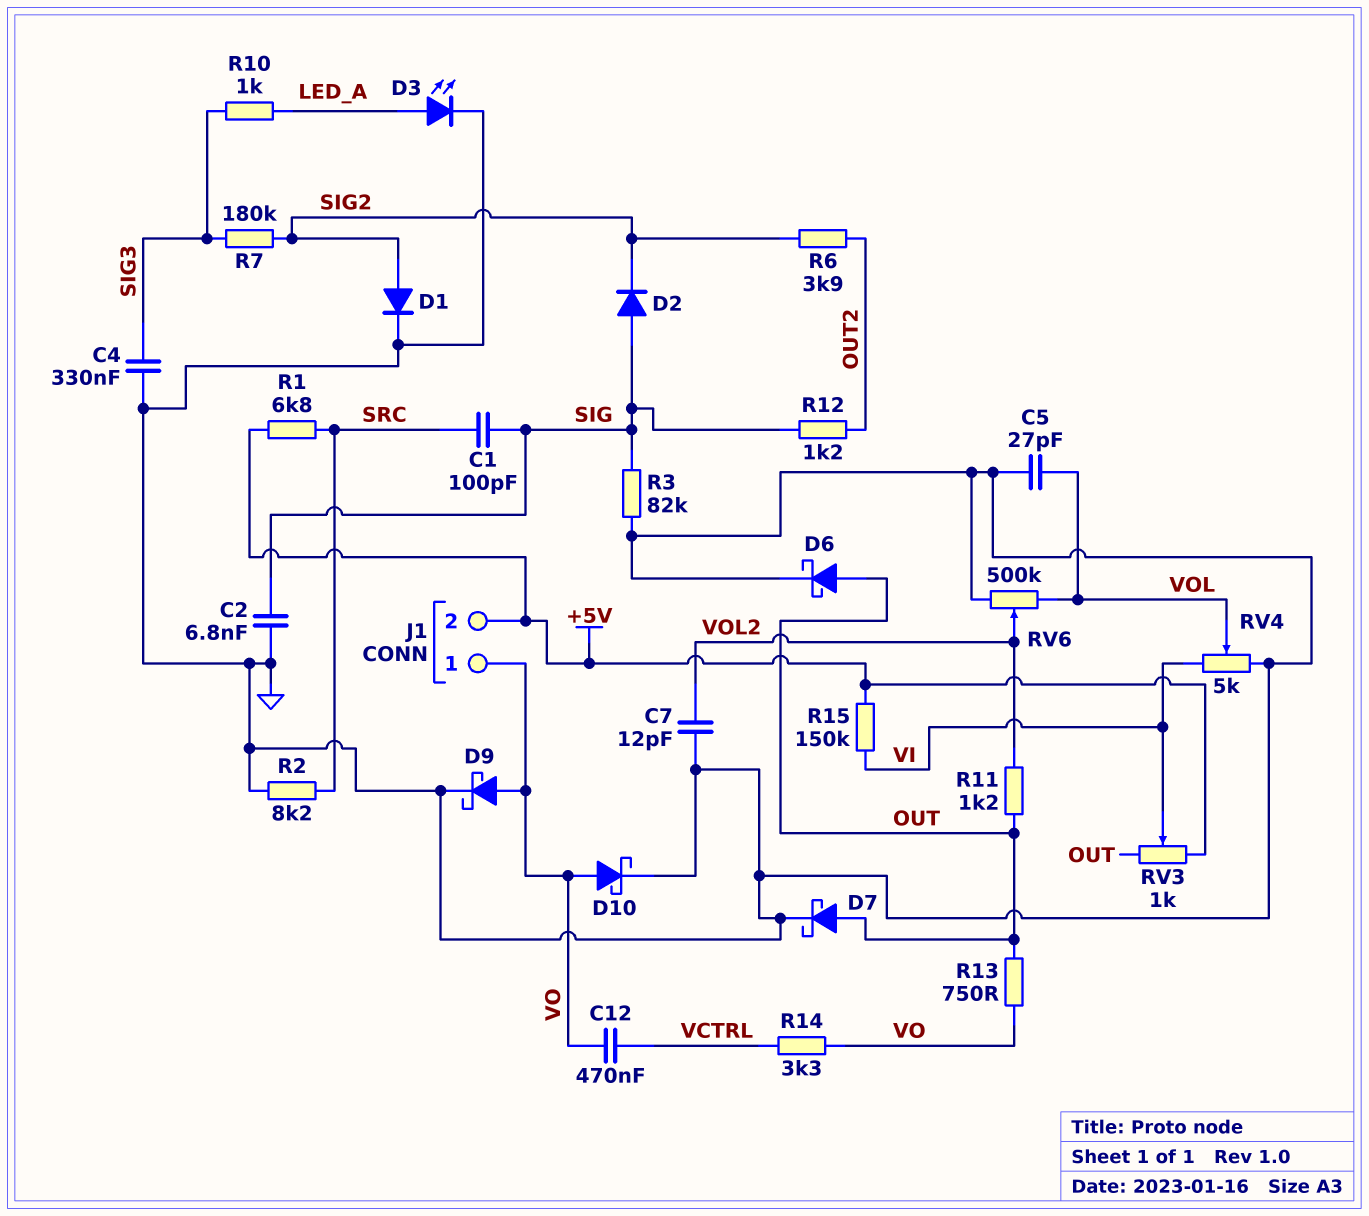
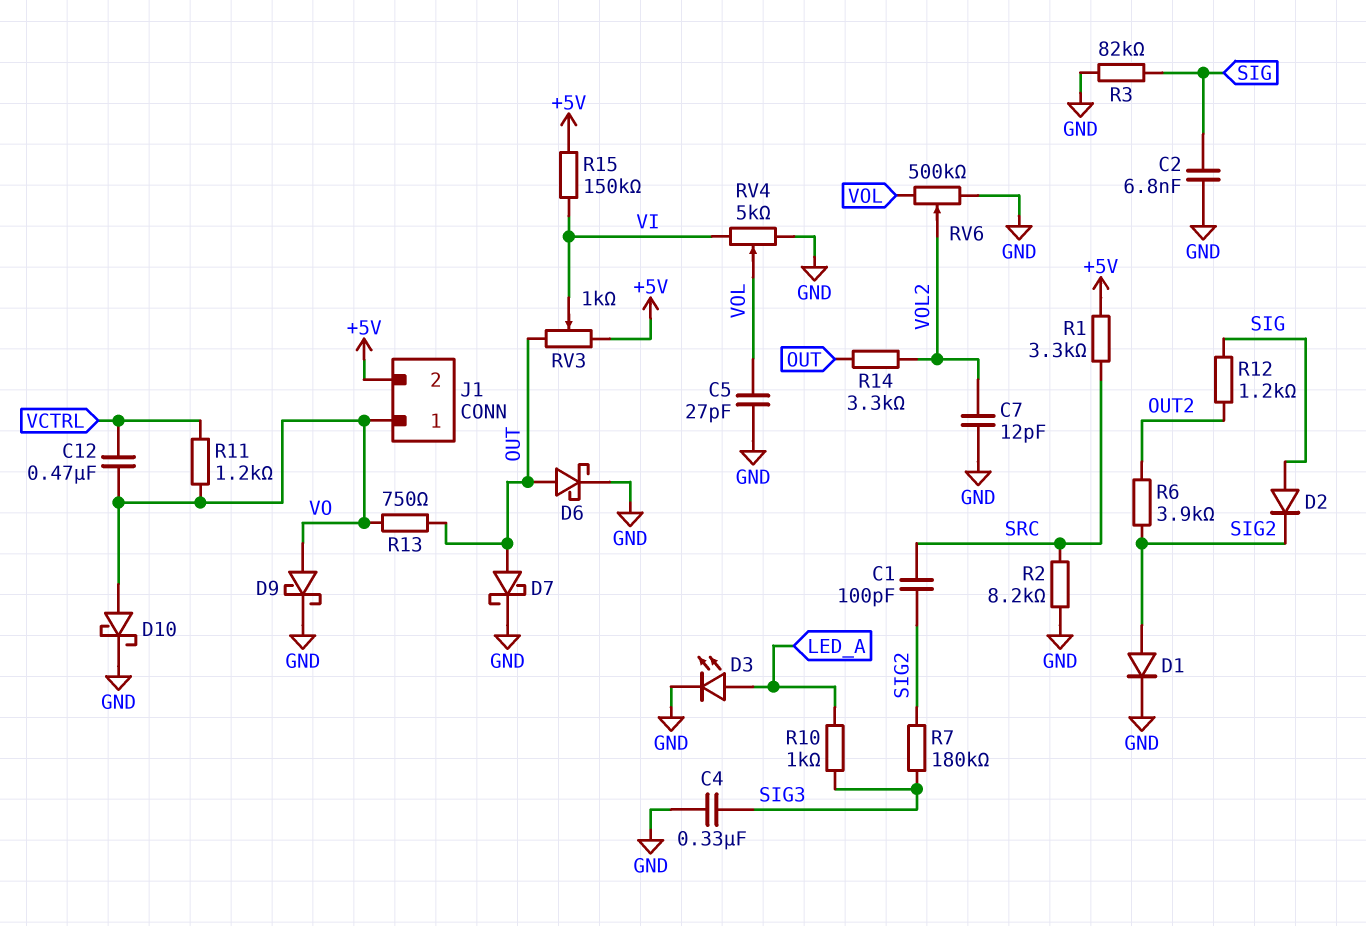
C1: 100pF (SIG, SRC) -> 100pF (SIG2, SRC)
R1: 6.8k (+5V, SRC) -> 3.3k (+5V, SRC)
R11: 1.2k (OUT, VOL2) -> 1.2k (VCTRL, VO)
R14: 3.3k (VCTRL, VO) -> 3.3k (OUT, VOL2)

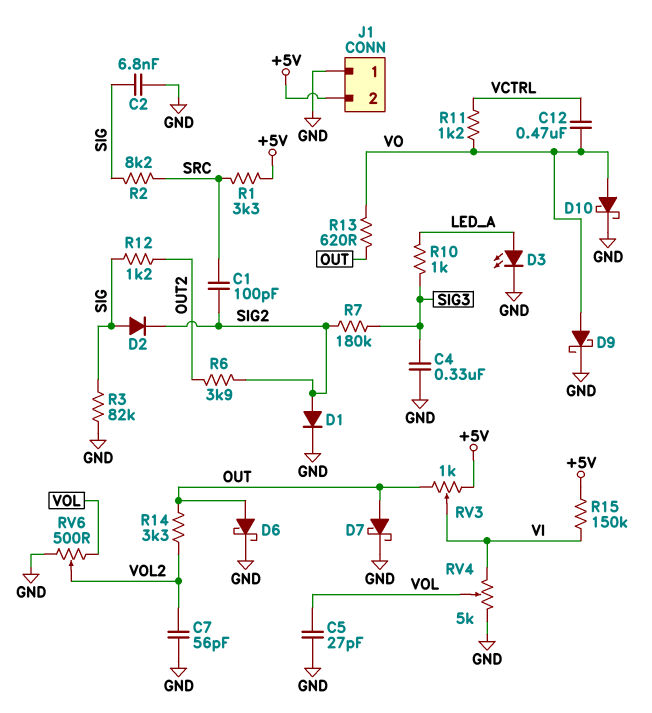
C7: 12pF (GND, VOL2) -> 56pF (GND, VOL2)
J1 pin 1: VO -> GND
R2: 8.2k (GND, SRC) -> 8.2k (SIG, SRC)
R13: 750 (OUT, VO) -> 620 (OUT, VO)
RV6: 500k (GND, VOL, wiper VOL2) -> 500 (GND, VOL, wiper VOL2)

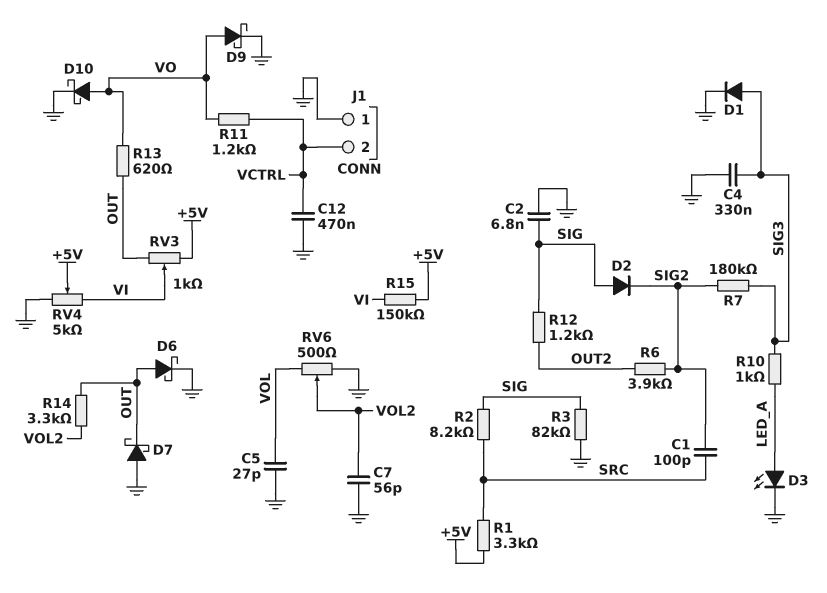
C12: 470nF (VCTRL, VO) -> 470nF (GND, VCTRL)
D1: diode (A SIG2, K GND) -> diode (A SIG3, K GND)
D7: schottky (A OUT, K GND) -> schottky (A GND, K OUT)
J1 pin 2: +5V -> VCTRL
RV4: 5k (GND, VI, wiper VOL) -> 5k (GND, VI, wiper +5V)

